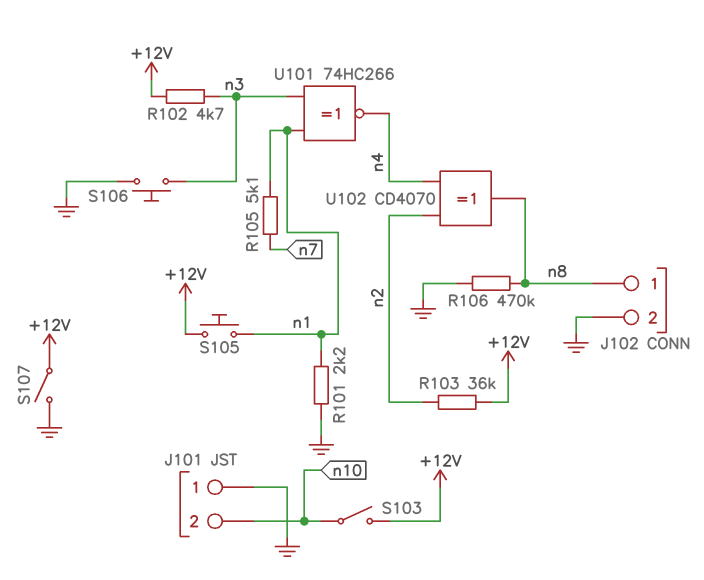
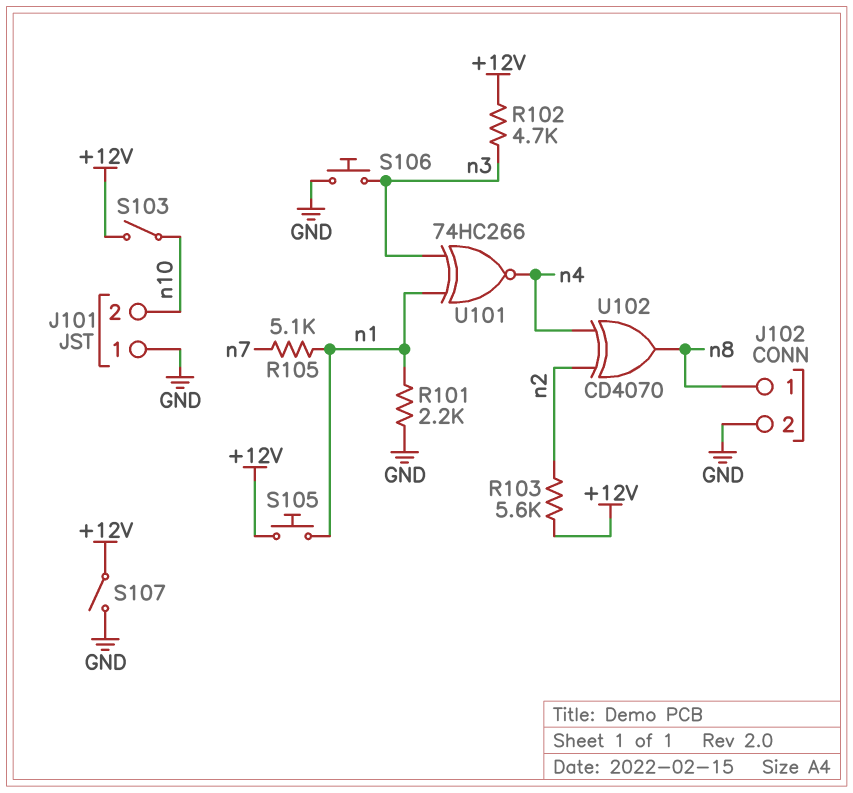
R103: 36k (+12V, n2) -> 5.6k (+12V, n2)
R106: 470k (GND, n8) -> none

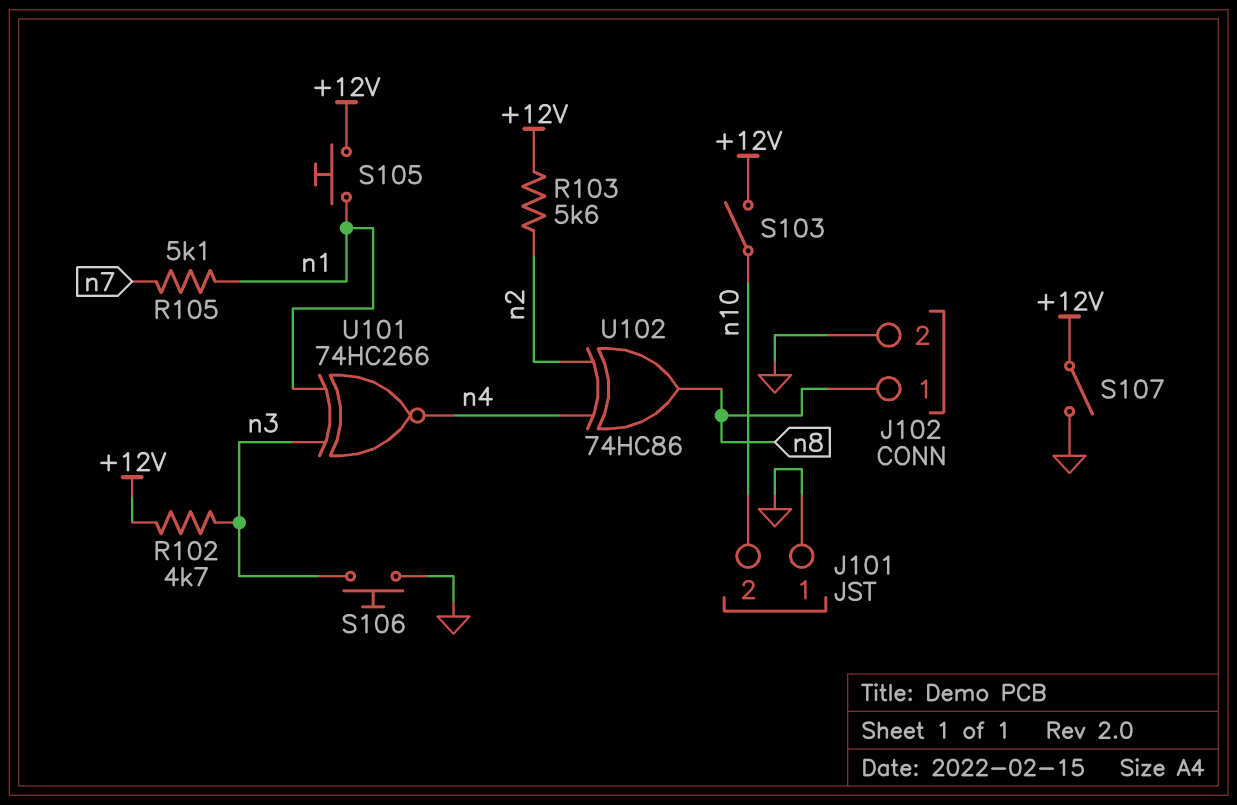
R101: 2.2k (GND, n1) -> none
U102: XOR CD4070 (in n2, in n4, out n8) -> XOR 74HC86 (in n2, in n4, out n8)

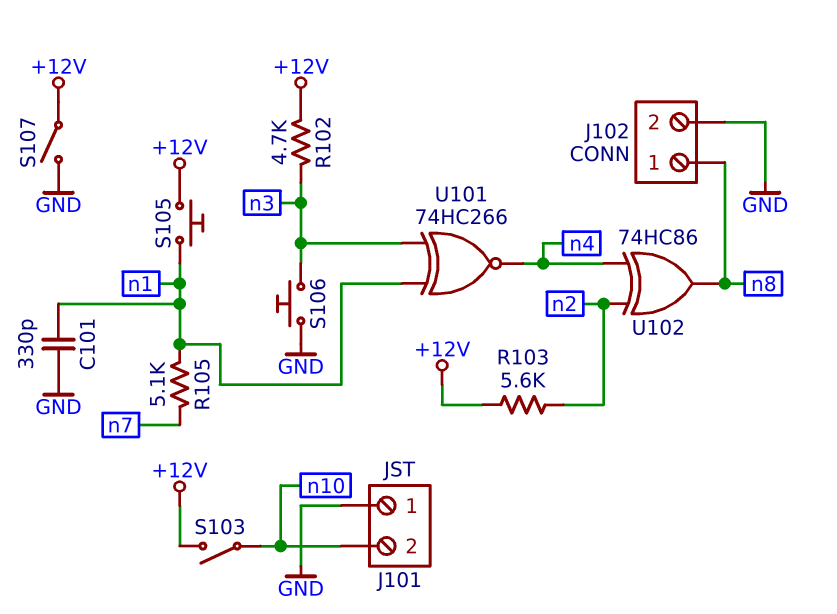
C101: none -> 330pF (GND, n1)

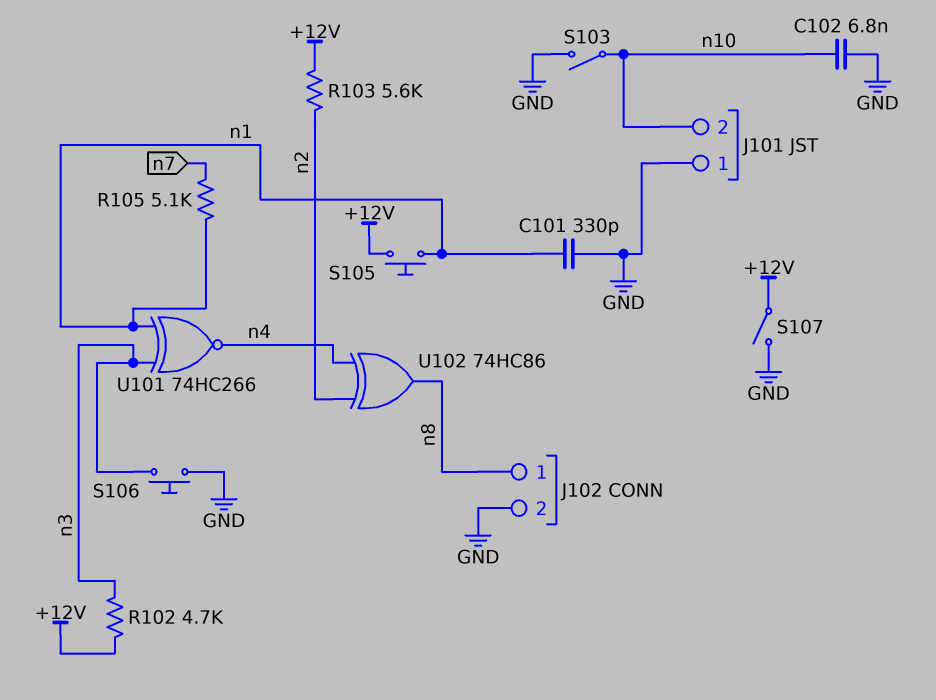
C102: none -> 6.8nF (GND, n10)
S103: switch (+12V, n10) -> switch (GND, n10)

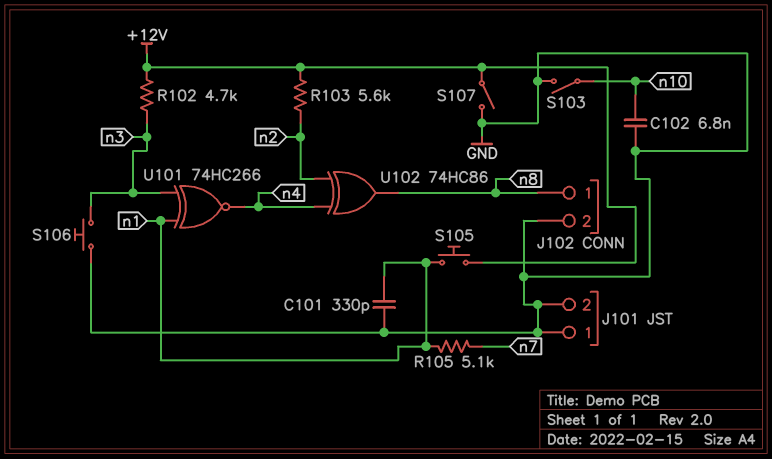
J101 pin 2: n10 -> GND

